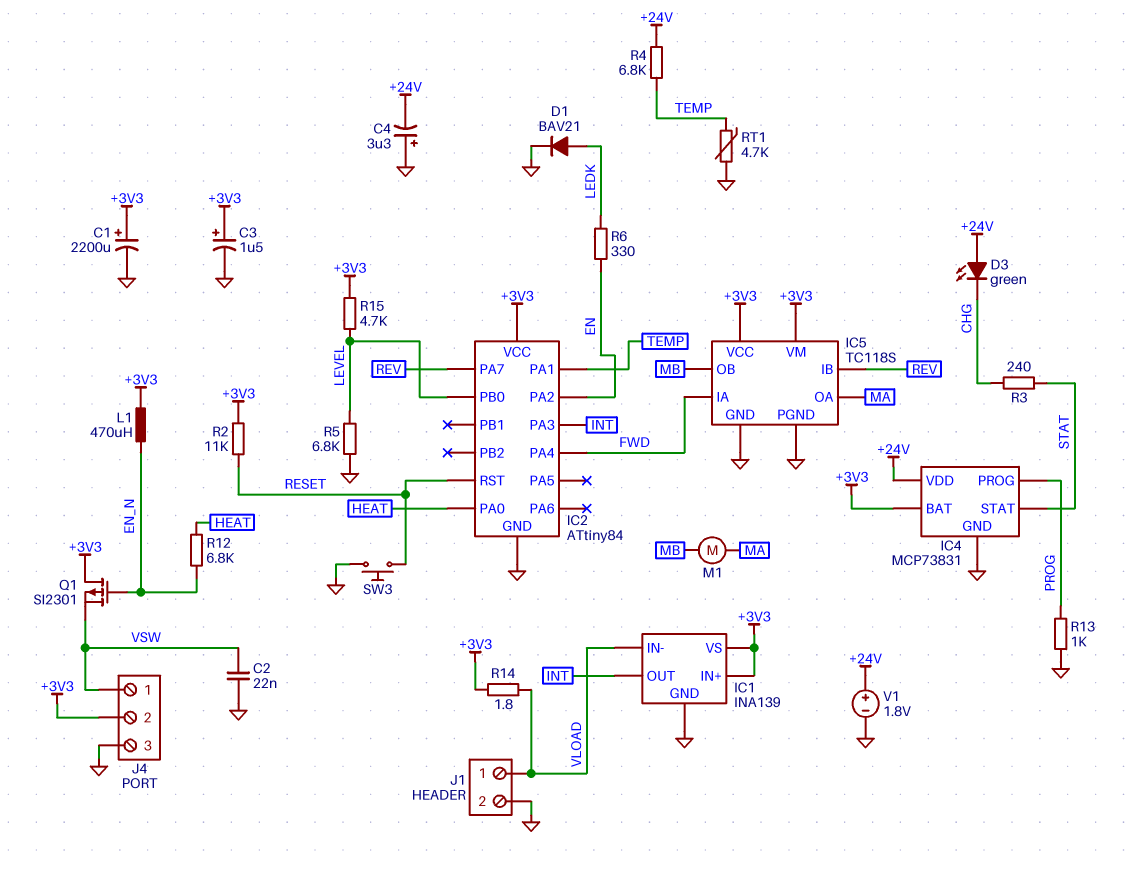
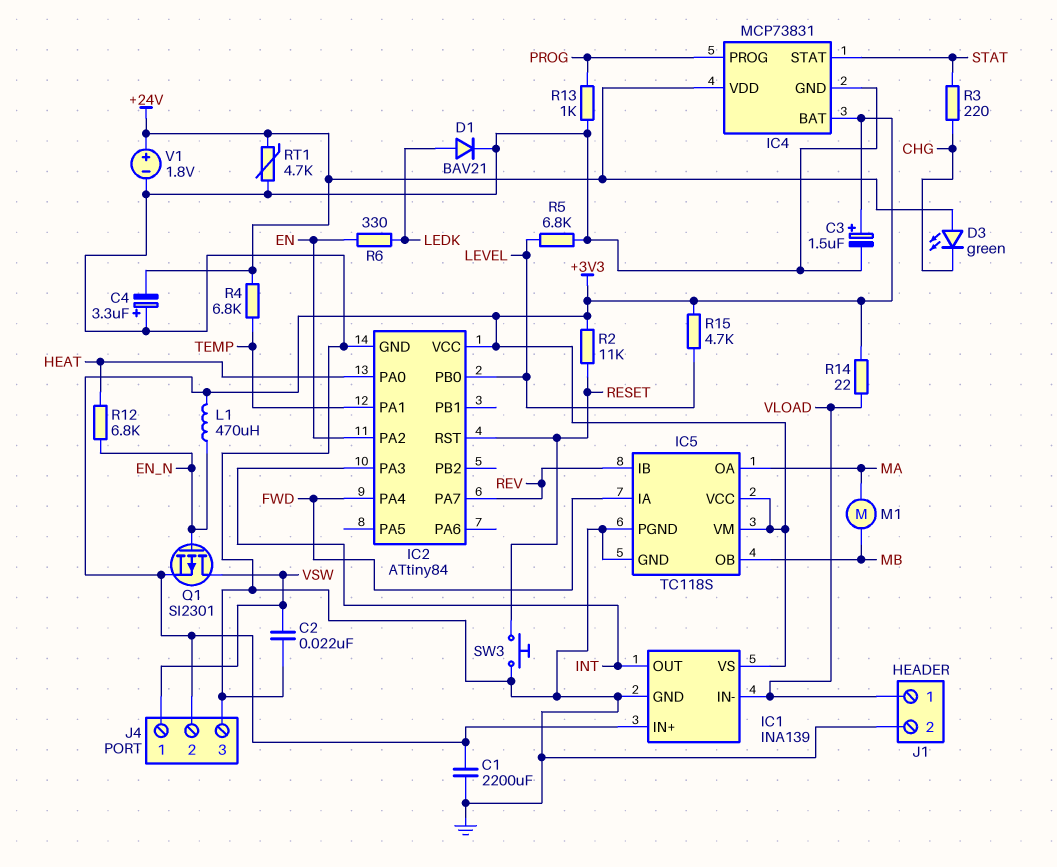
C1: 2200uF (plus +3V3, minus GND) -> 2200uF (+3V3, GND)
Q1: PMOS SI2301 (G EN_N, D +3V3, S VSW) -> PMOS SI2301 (G EN_N, D VSW, S +3V3)
R3: 240 (CHG, STAT) -> 220 (CHG, STAT)
R14: 1.8 (+3V3, VLOAD) -> 22 (+3V3, VLOAD)
RT1: 4.7k (GND, TEMP) -> 4.7k (+24V, GND)

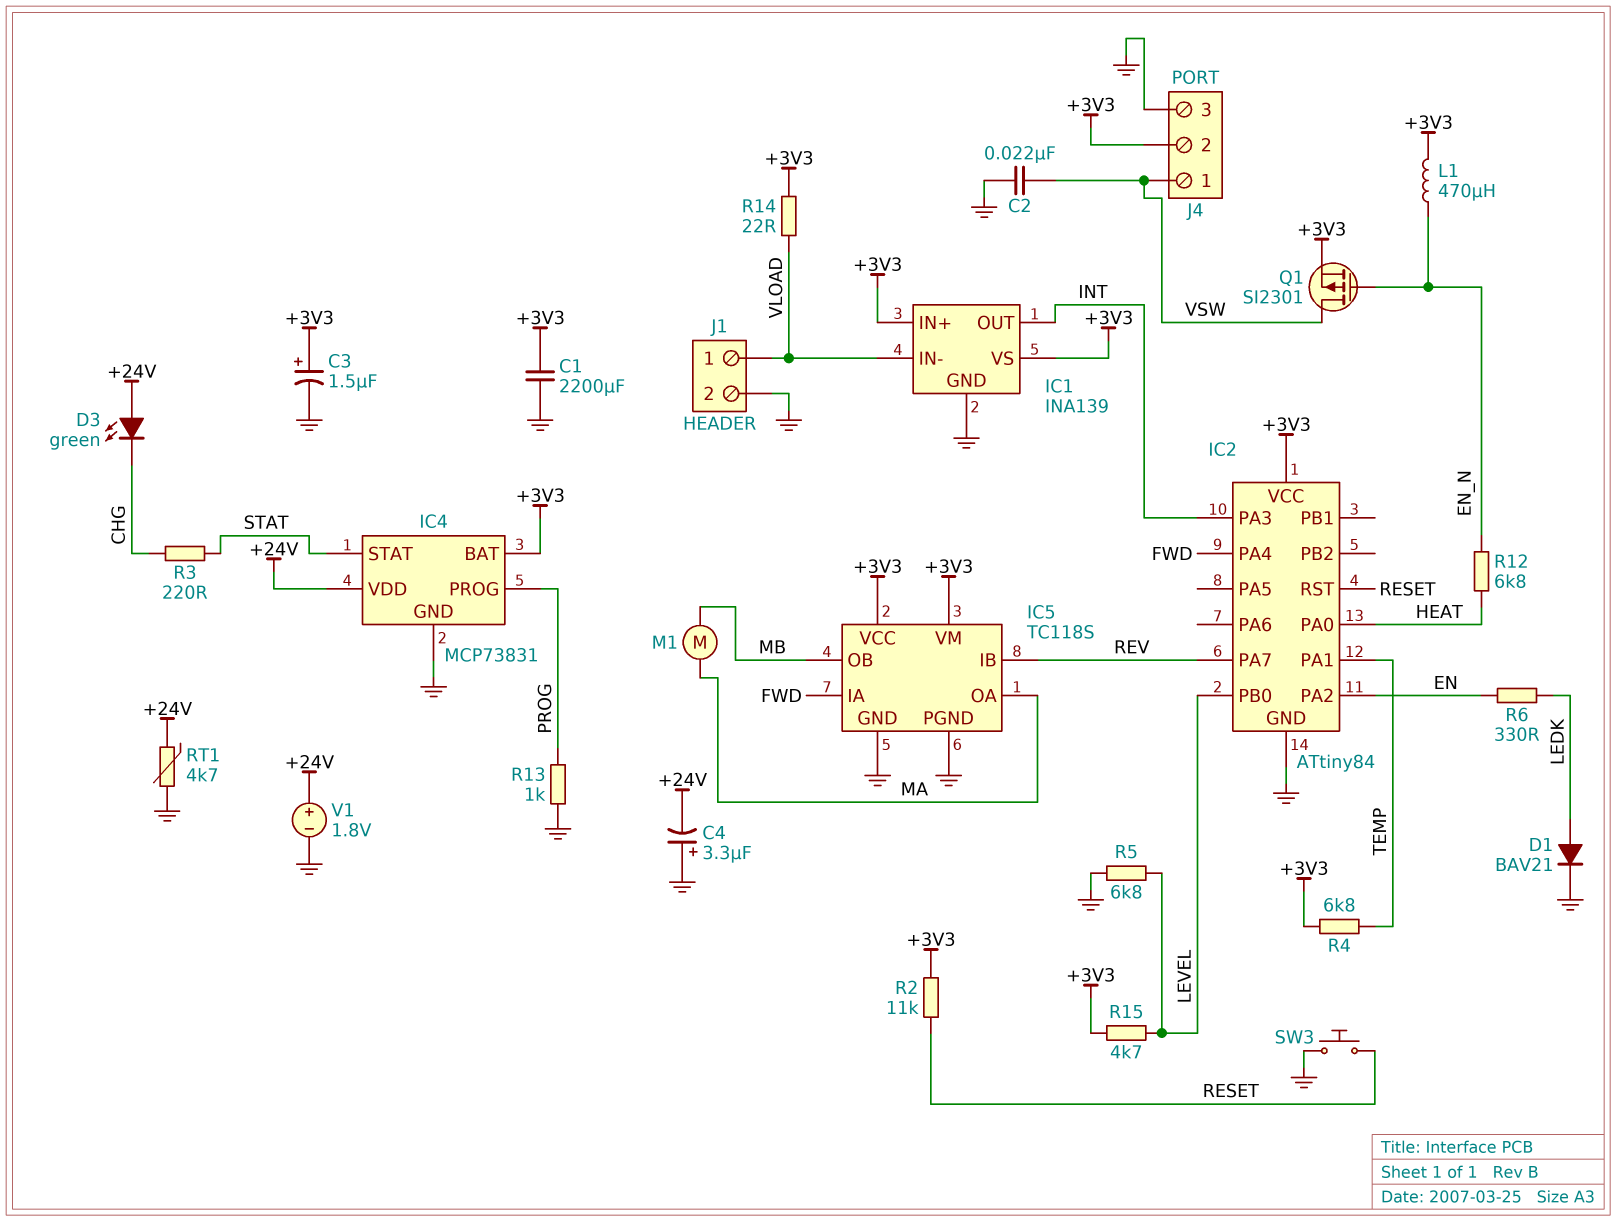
R4: 6.8k (+24V, TEMP) -> 6.8k (+3V3, TEMP)

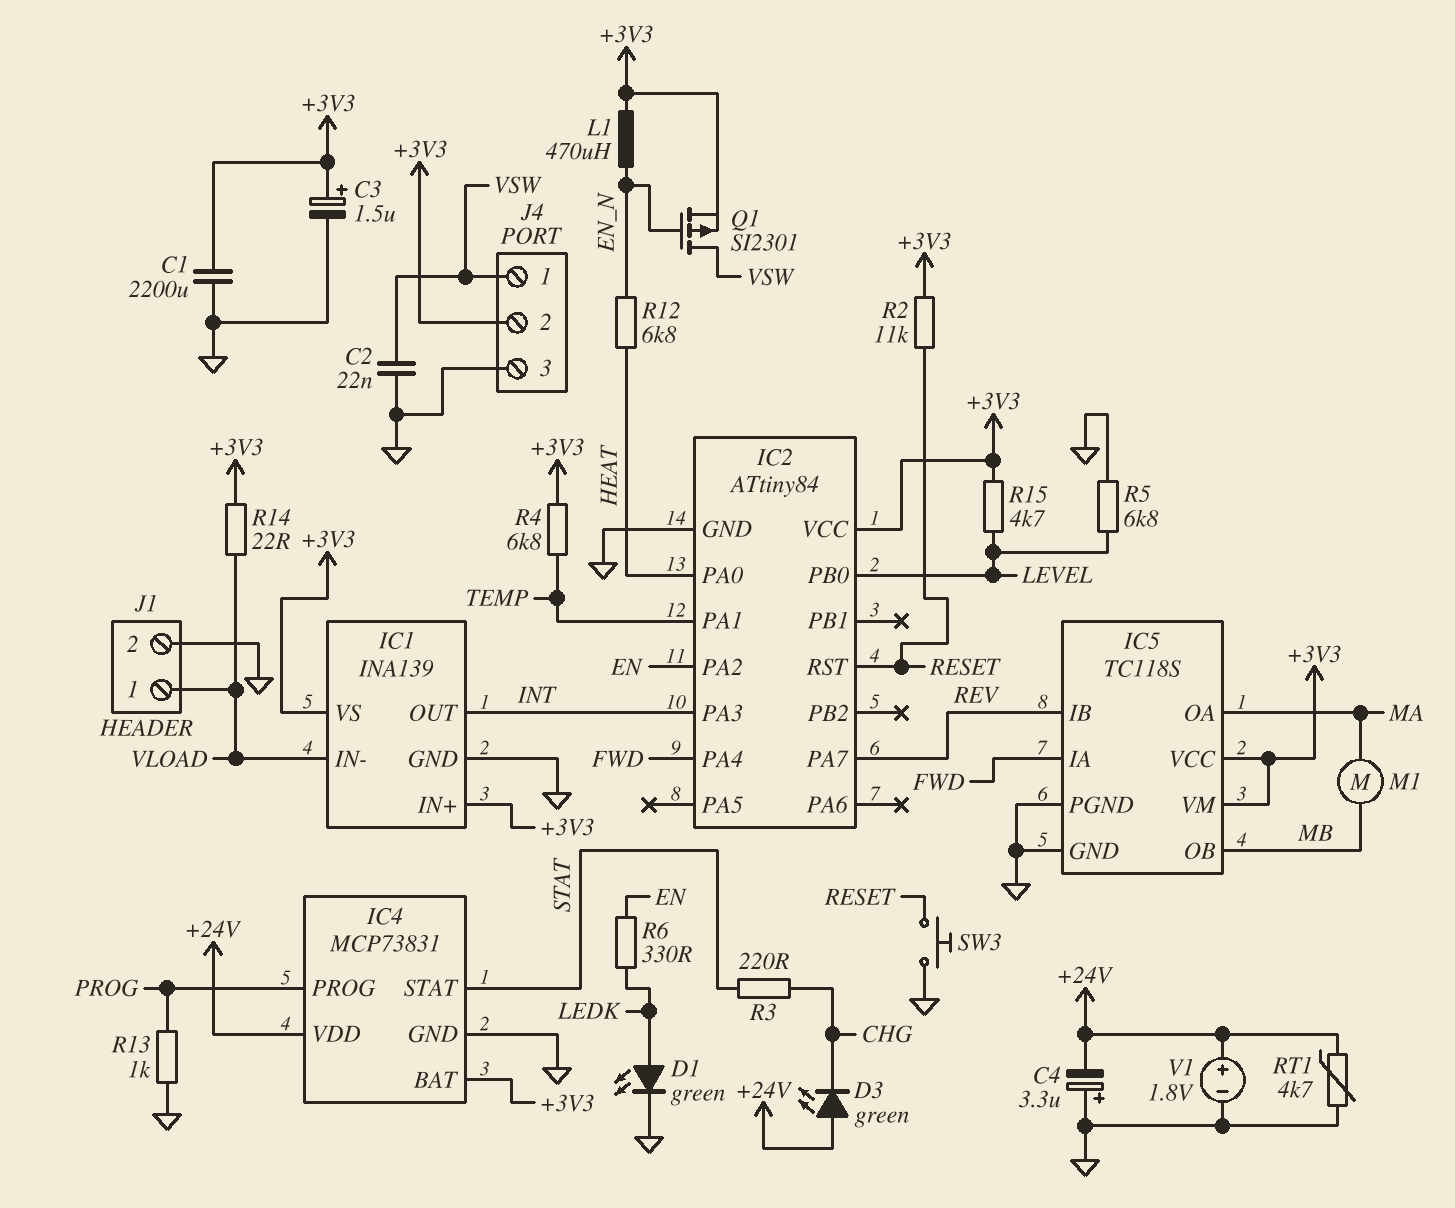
D1: diode BAV21 (A LEDK, K GND) -> LED green (A LEDK, K GND)

